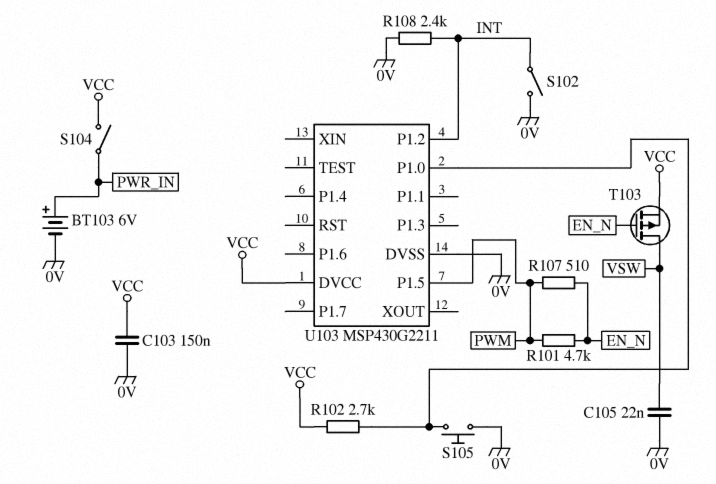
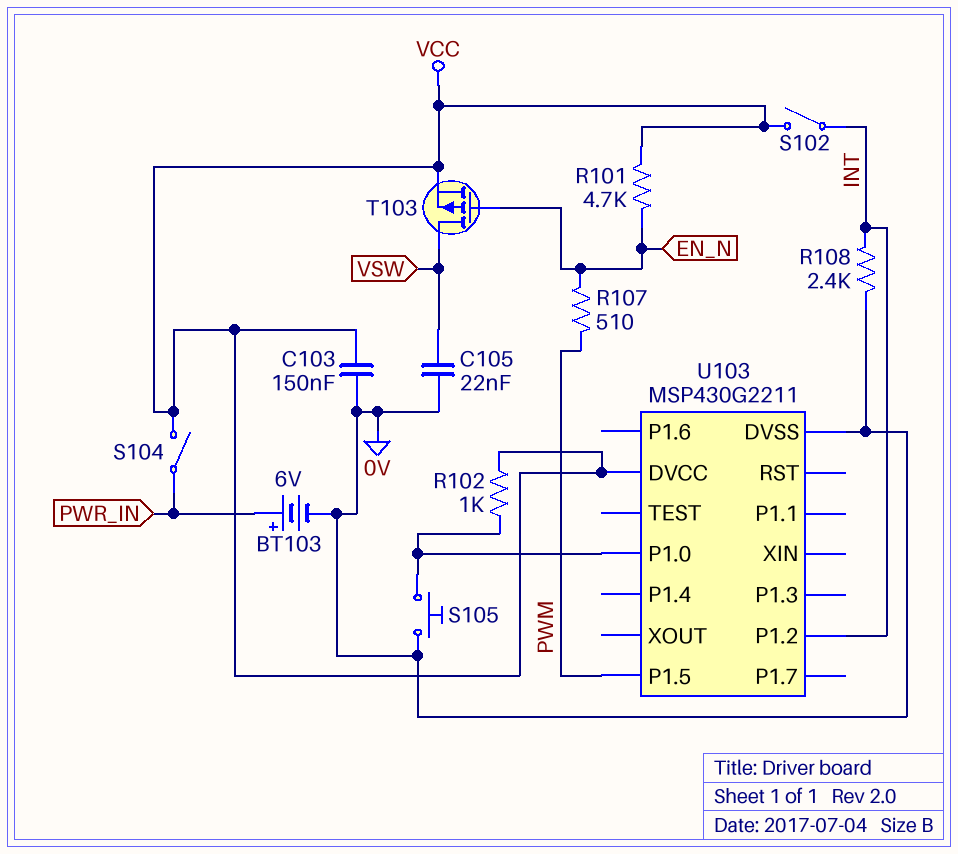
R101: 4.7k (EN_N, PWM) -> 4.7k (EN_N, VCC)
R102: 2.7k (U103/P1.0, VCC) -> 1k (U103/P1.0, VCC)
S102: switch (0V, INT) -> switch (INT, VCC)

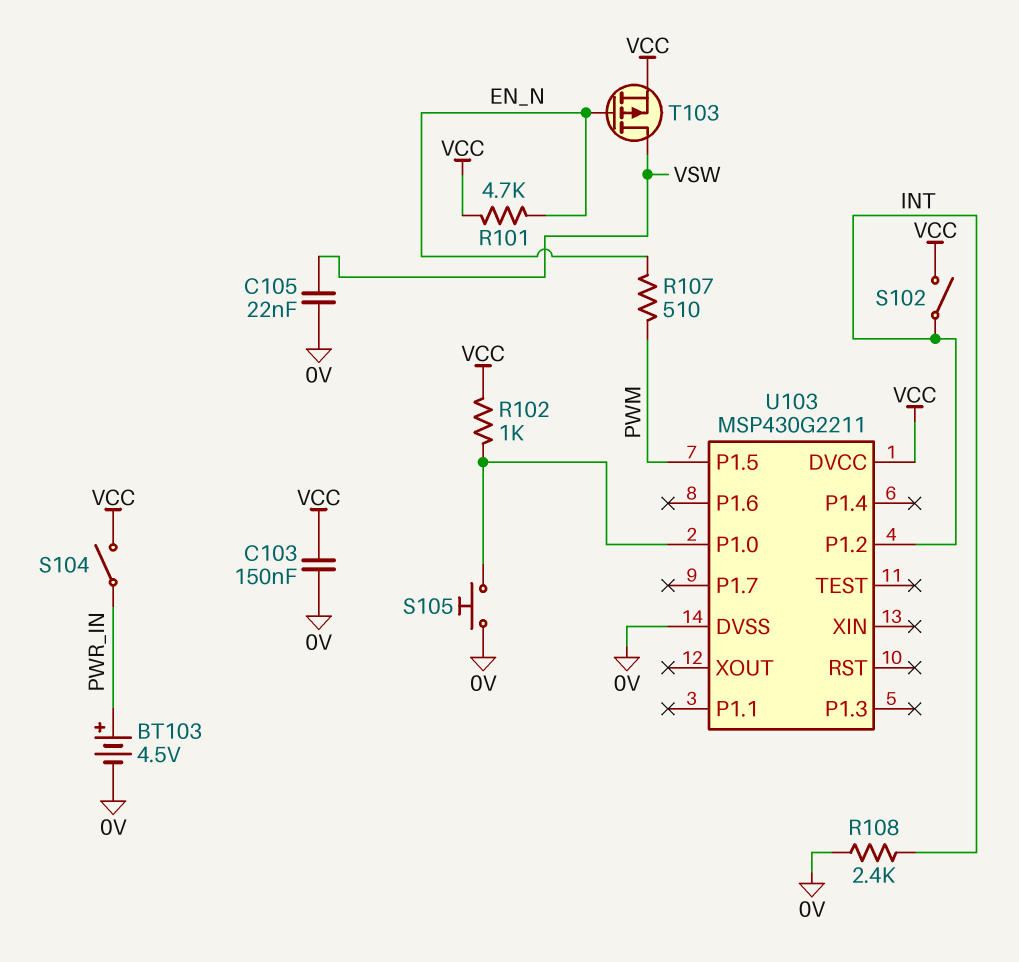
BT103: 6V (plus PWR_IN, minus 0V) -> 4.5V (plus PWR_IN, minus 0V)

